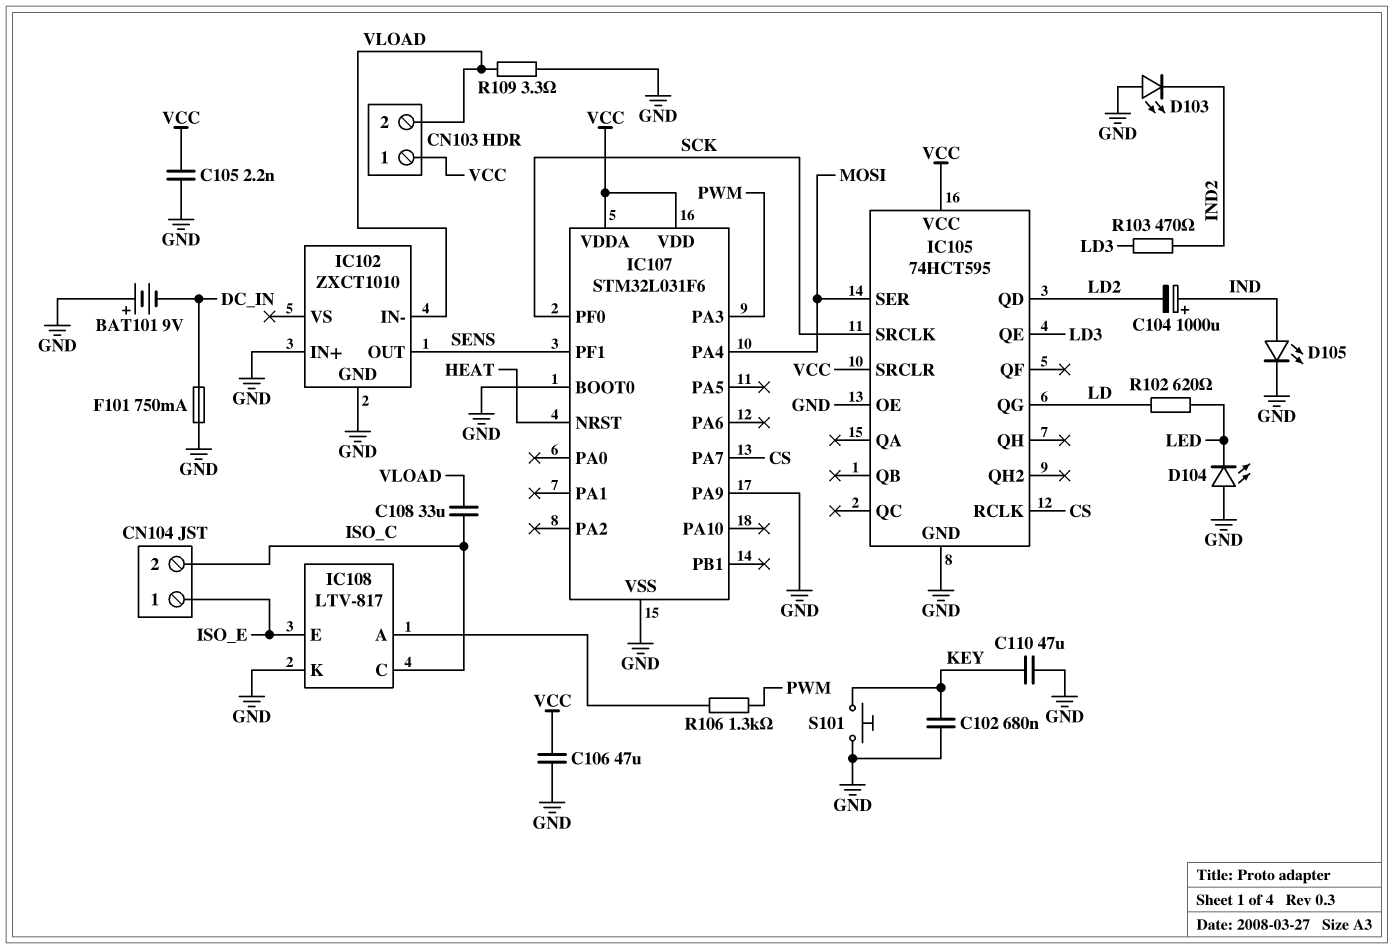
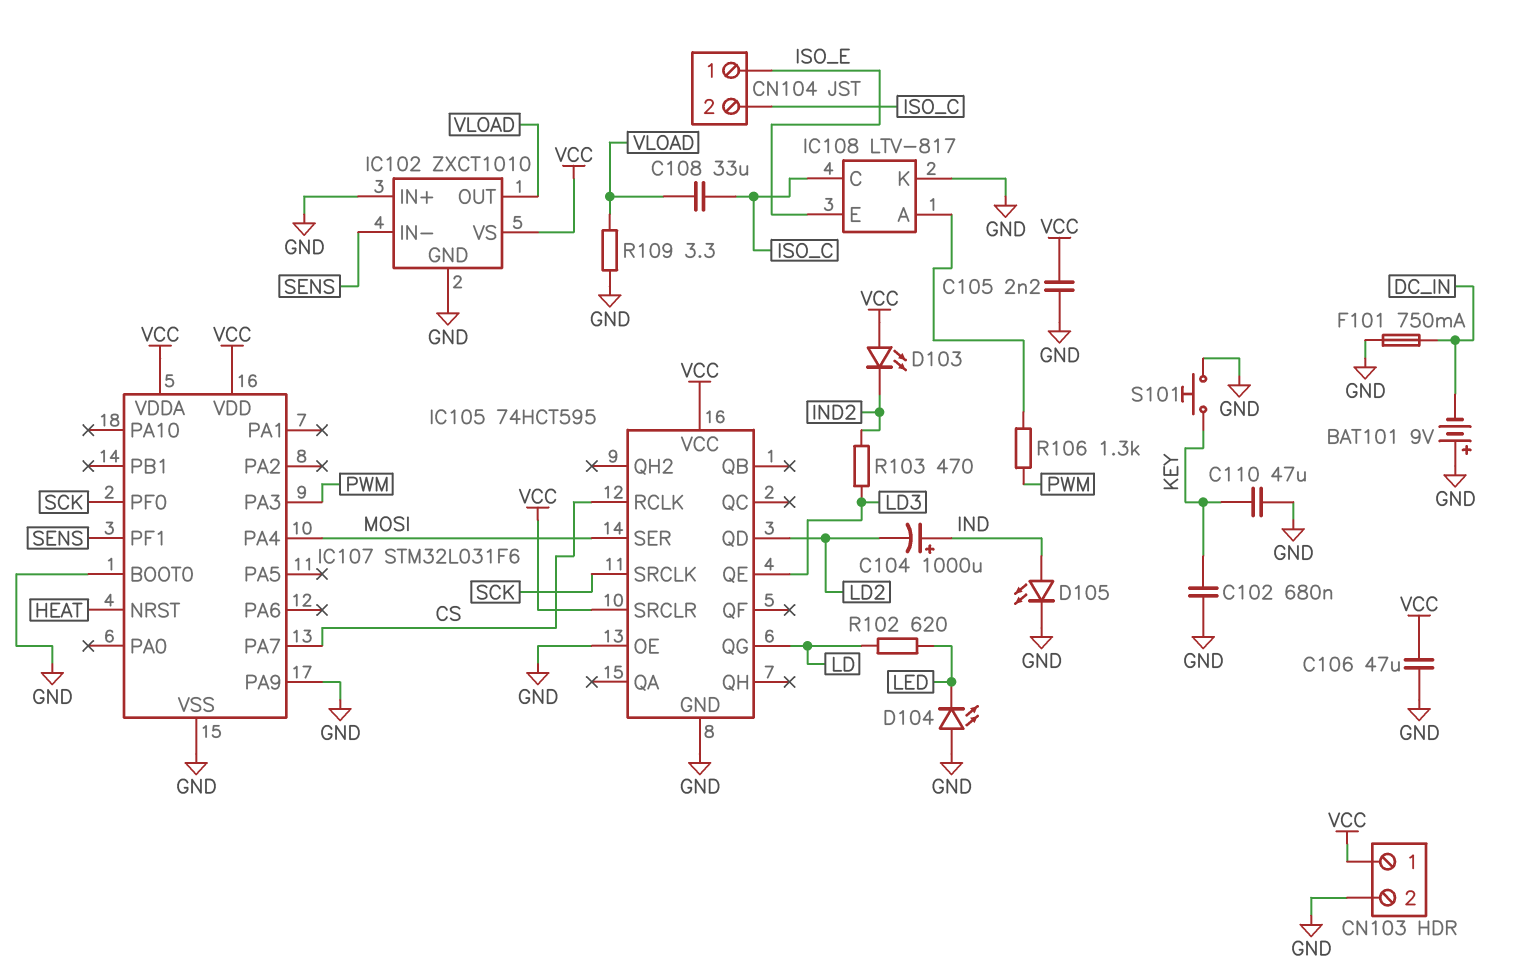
CN103 pin 2: VLOAD -> GND
D103: LED (A GND, K IND2) -> LED (A VCC, K IND2)
IC102 pin IN-: VLOAD -> SENS
IC102 pin OUT: SENS -> VLOAD
IC102 pin VS: none -> VCC

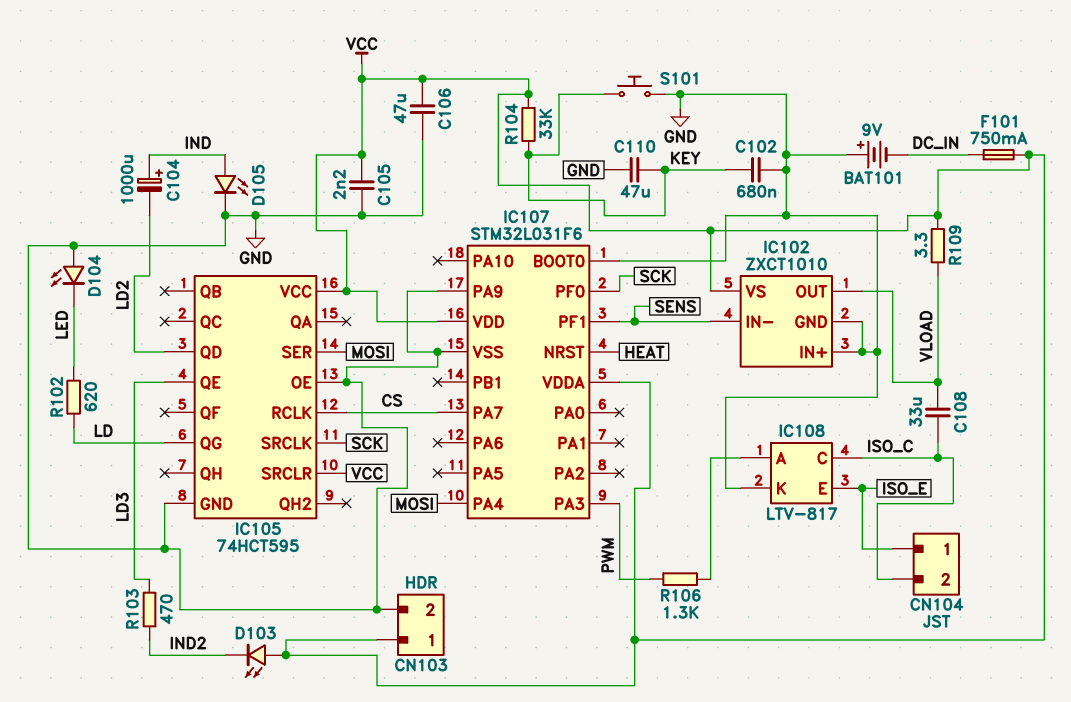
F101: 750mA (DC_IN, GND) -> 750mA (DC_IN, VCC)
R104: none -> 33k (KEY, VCC)
R109: 3.3 (GND, VLOAD) -> 3.3 (VCC, VLOAD)

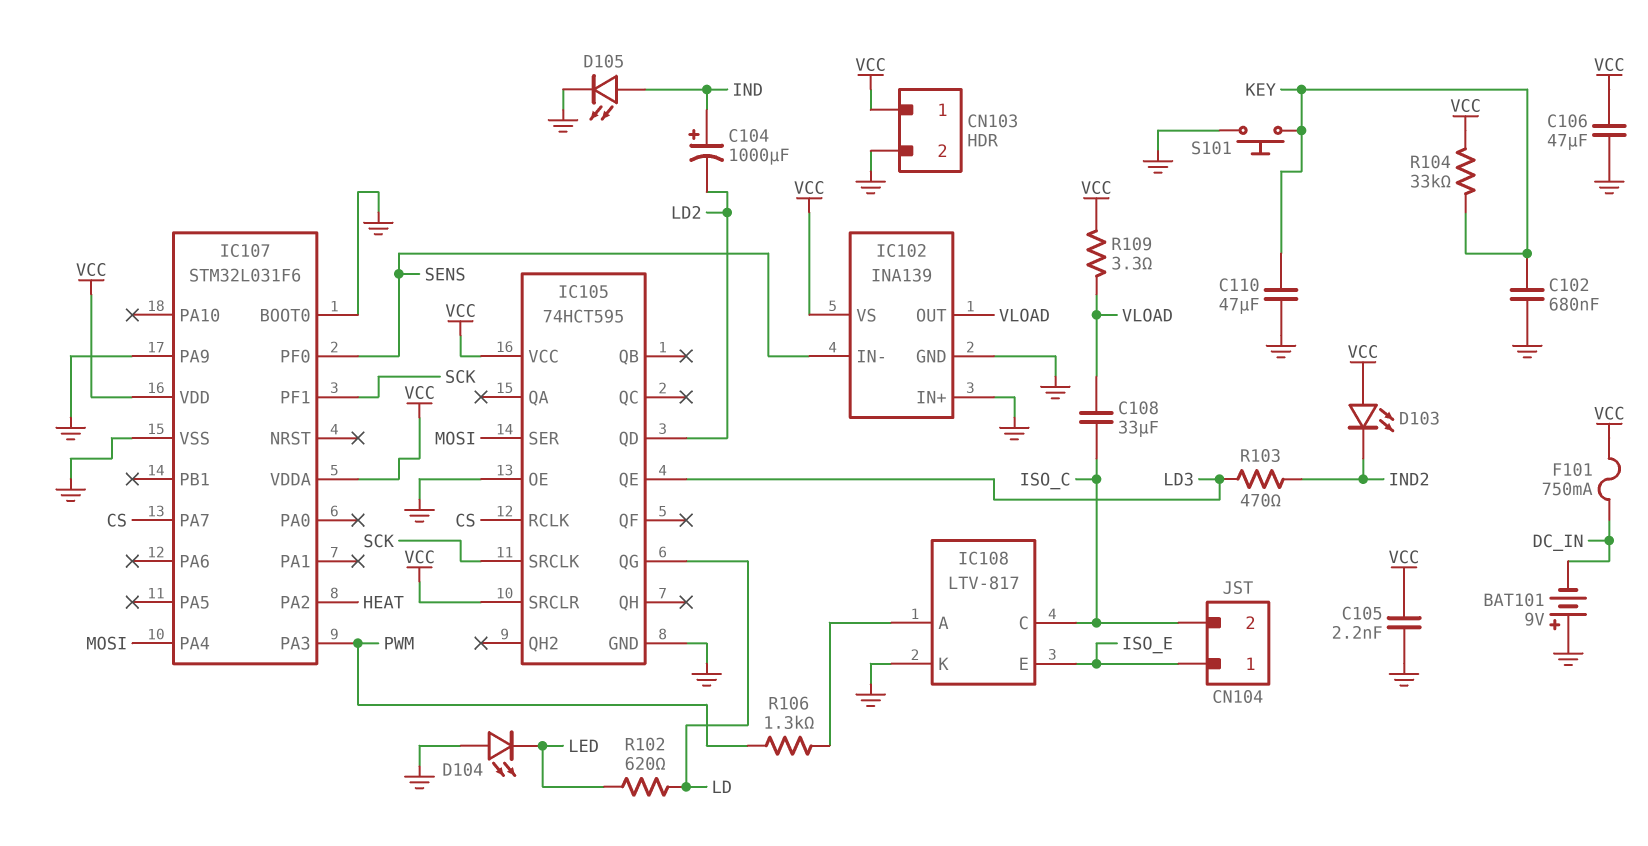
IC102: ZXCT1010 -> INA139
IC107 pin NRST: HEAT -> none
IC107 pin PA2: none -> HEAT
IC107 pin PF0: SCK -> SENS
IC107 pin PF1: SENS -> SCK

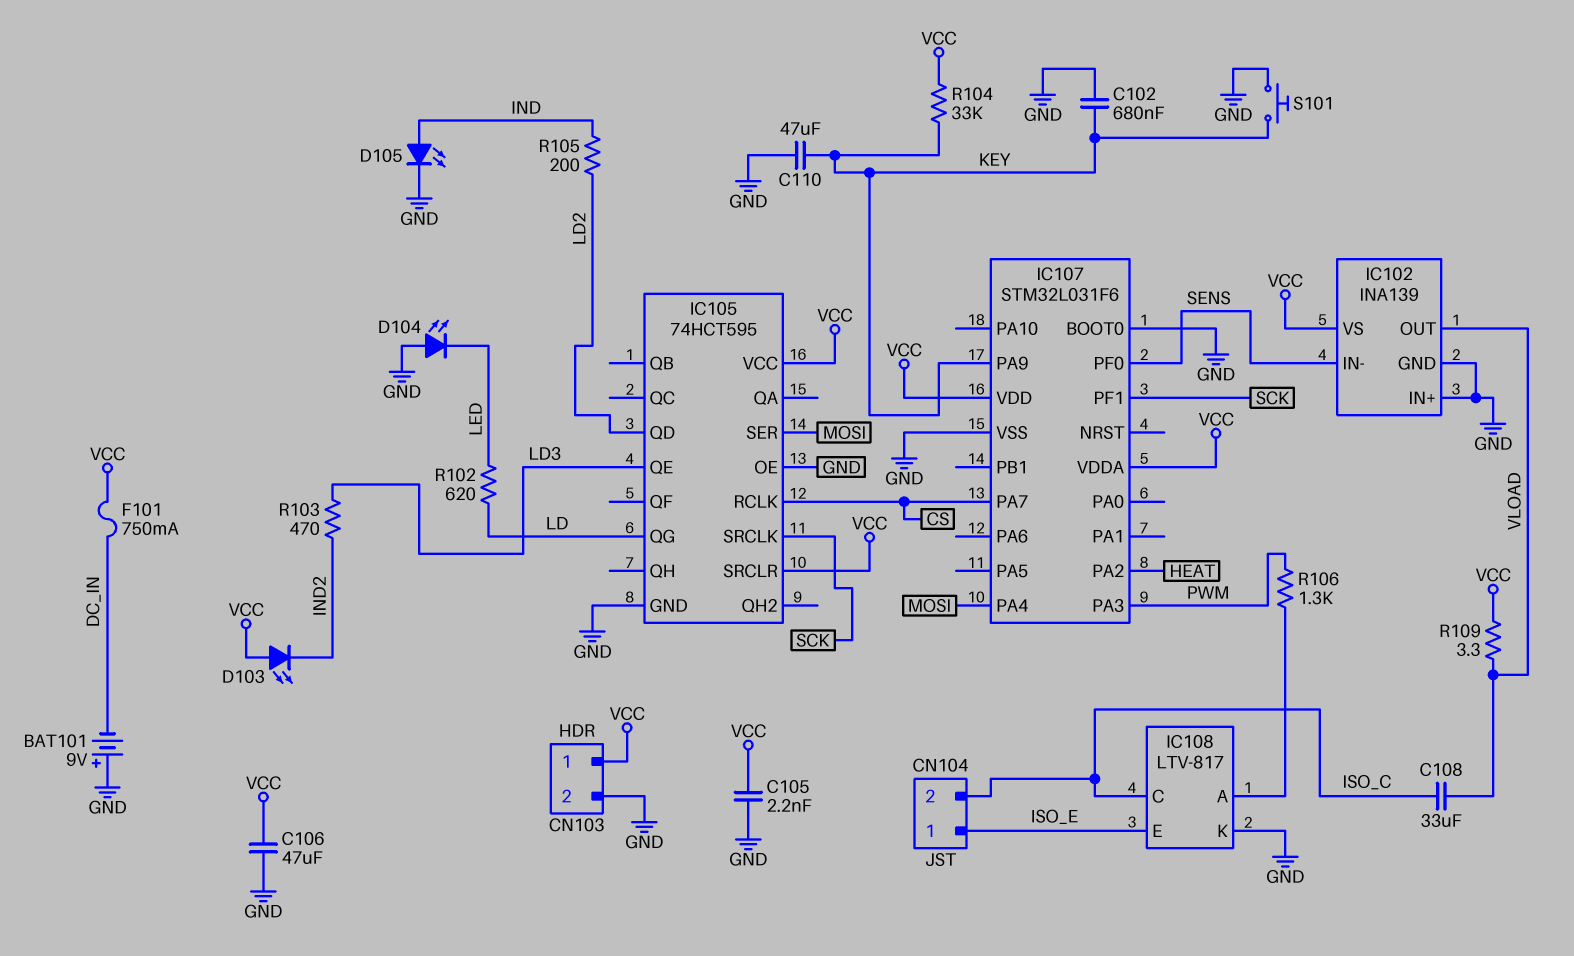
C104: 1000uF (plus IND, minus LD2) -> none
IC107 pin PA9: GND -> KEY
R105: none -> 200 (IND, LD2)

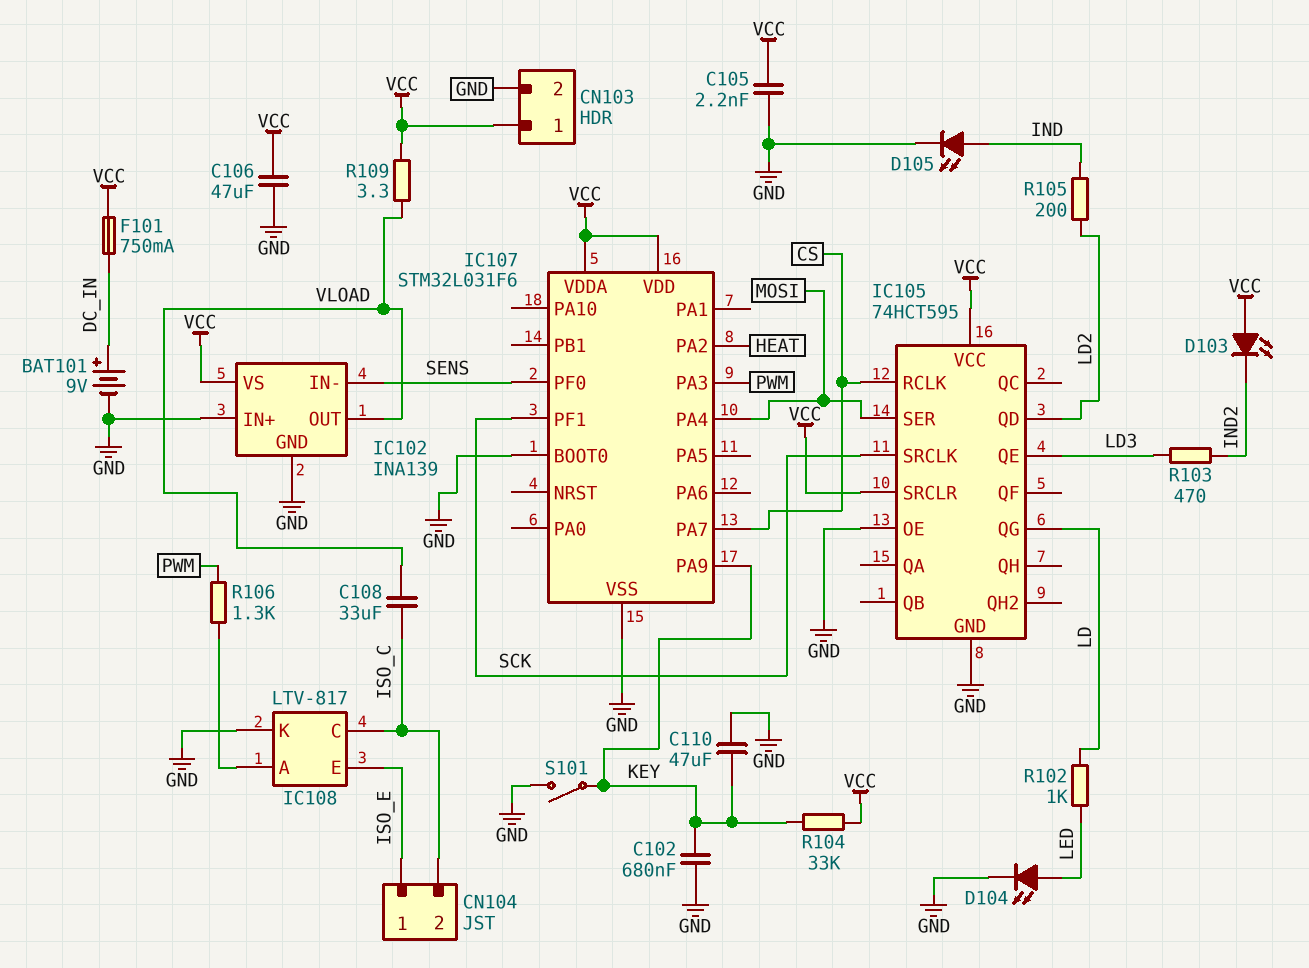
BAT101: 9V (plus GND, minus DC_IN) -> 9V (plus DC_IN, minus GND)
D104: LED (A GND, K LED) -> LED (A LED, K GND)
R102: 620 (LD, LED) -> 1k (LD, LED)
S101: button (GND, KEY) -> switch (GND, KEY)

